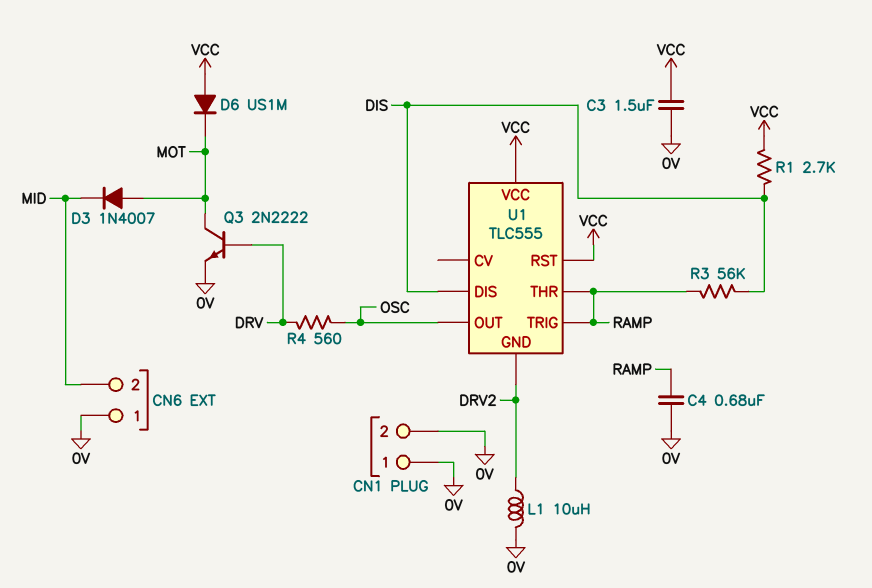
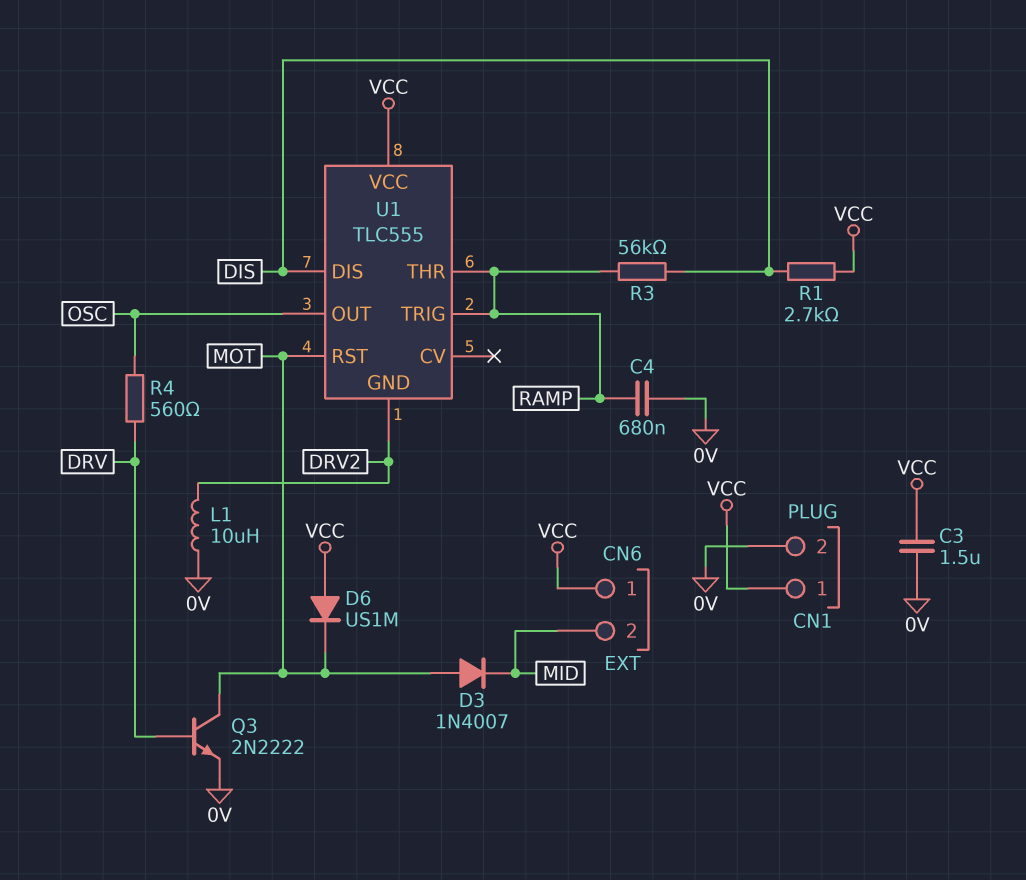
CN1 pin 1: 0V -> VCC
CN6 pin 1: 0V -> VCC
U1 pin RST: VCC -> MOT

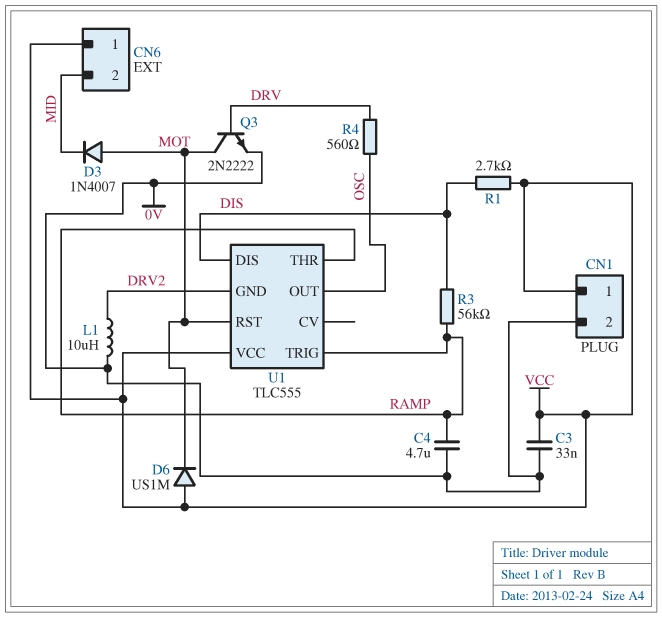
C3: 1.5uF (0V, VCC) -> 33nF (0V, VCC)
C4: 680nF (0V, RAMP) -> 4.7uF (0V, RAMP)

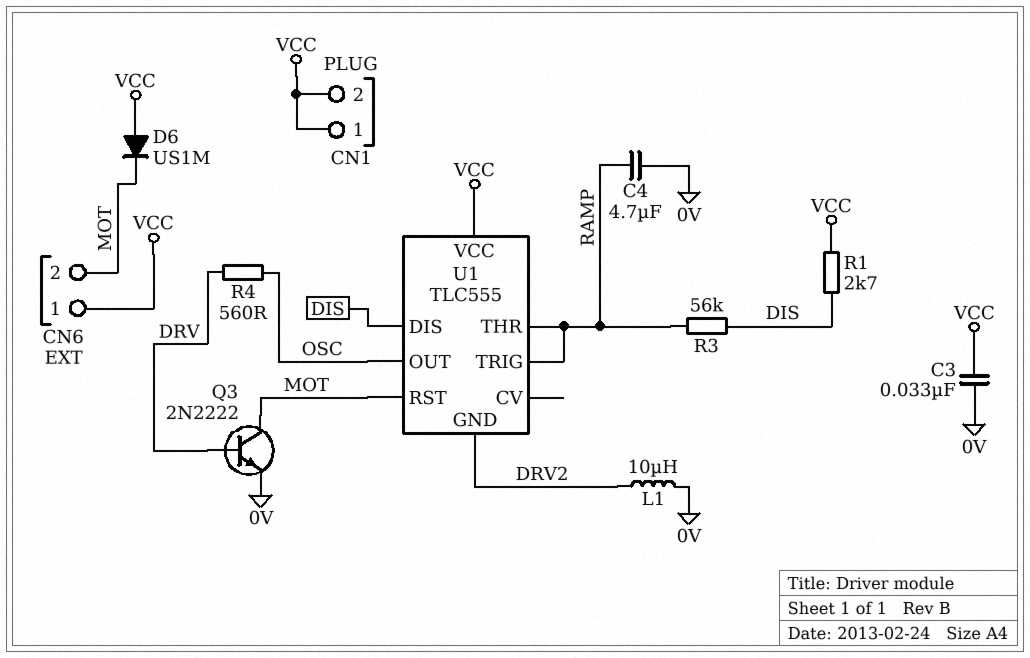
CN1 pin 2: 0V -> VCC
CN6 pin 2: MID -> MOT
D3: diode 1N4007 (A MOT, K MID) -> none

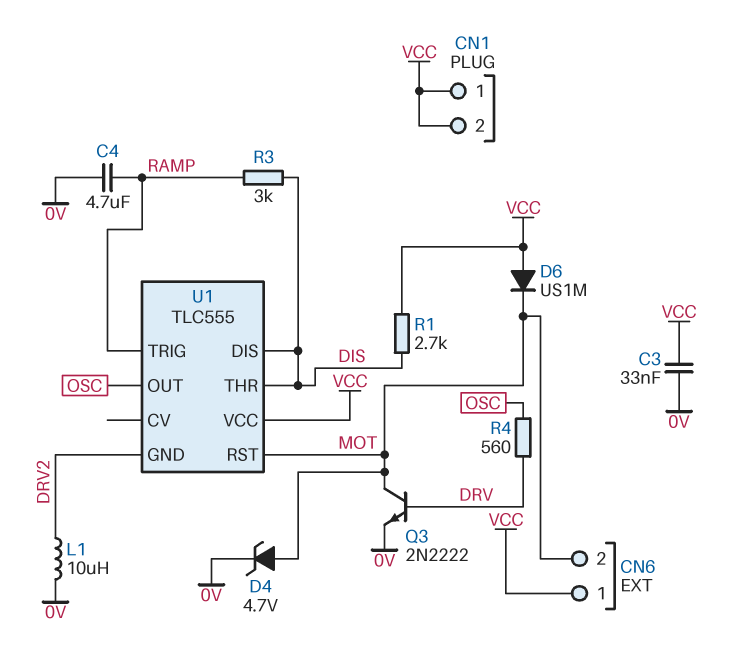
D4: none -> zener 4.7V (A MOT, K 0V)
R3: 56k (DIS, RAMP) -> 3k (DIS, RAMP)
U1 pin THR: RAMP -> DIS

